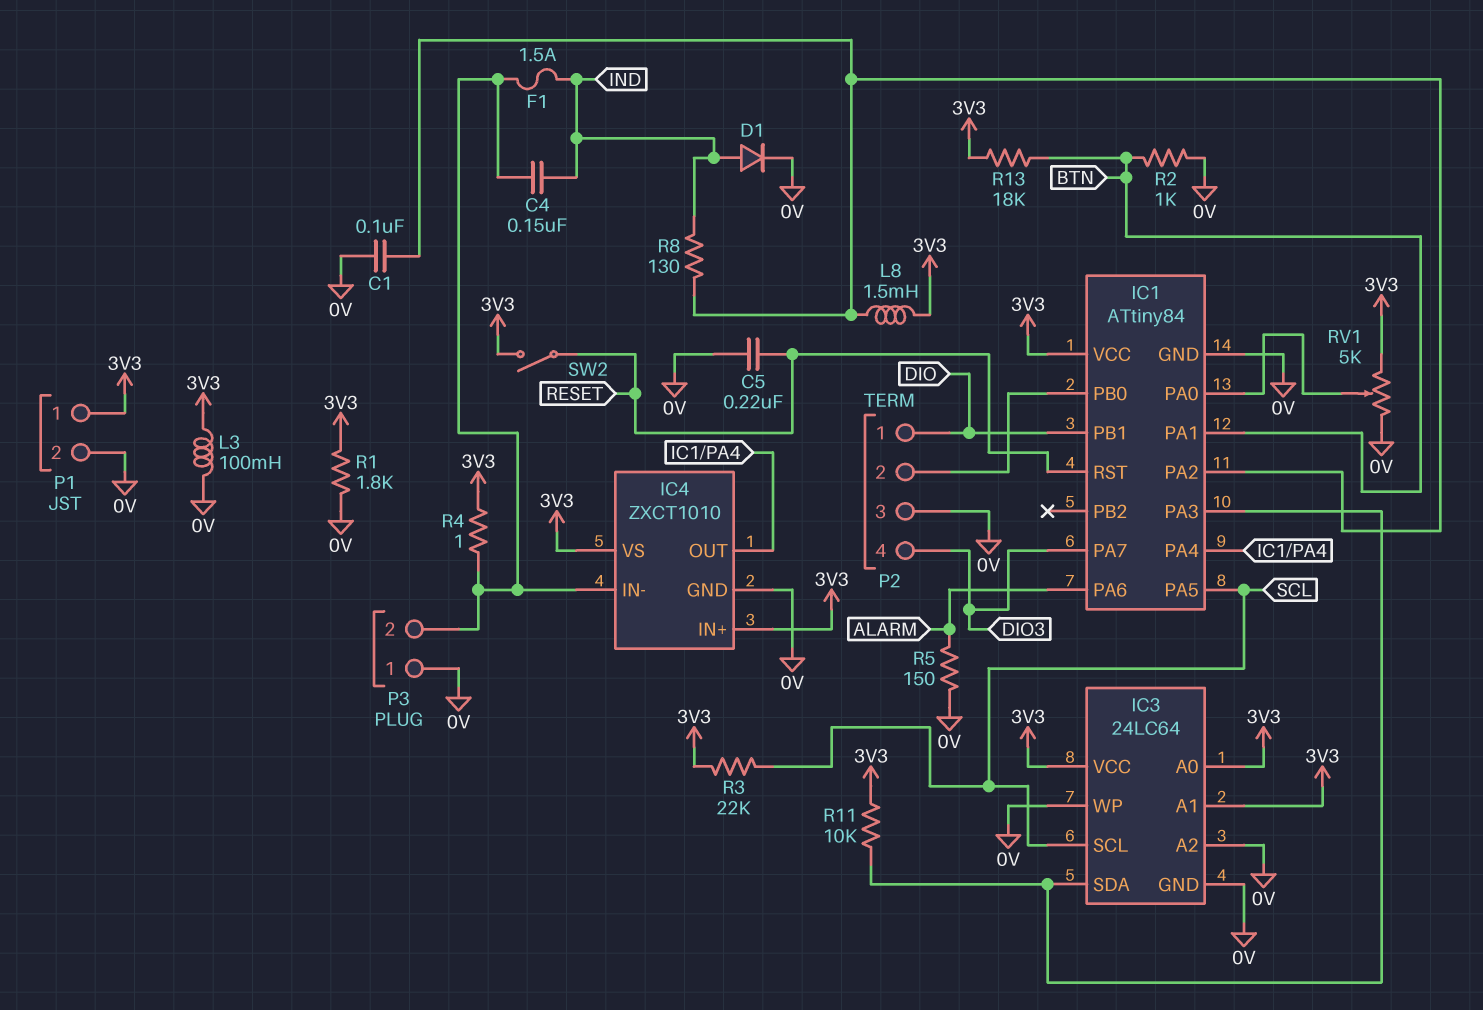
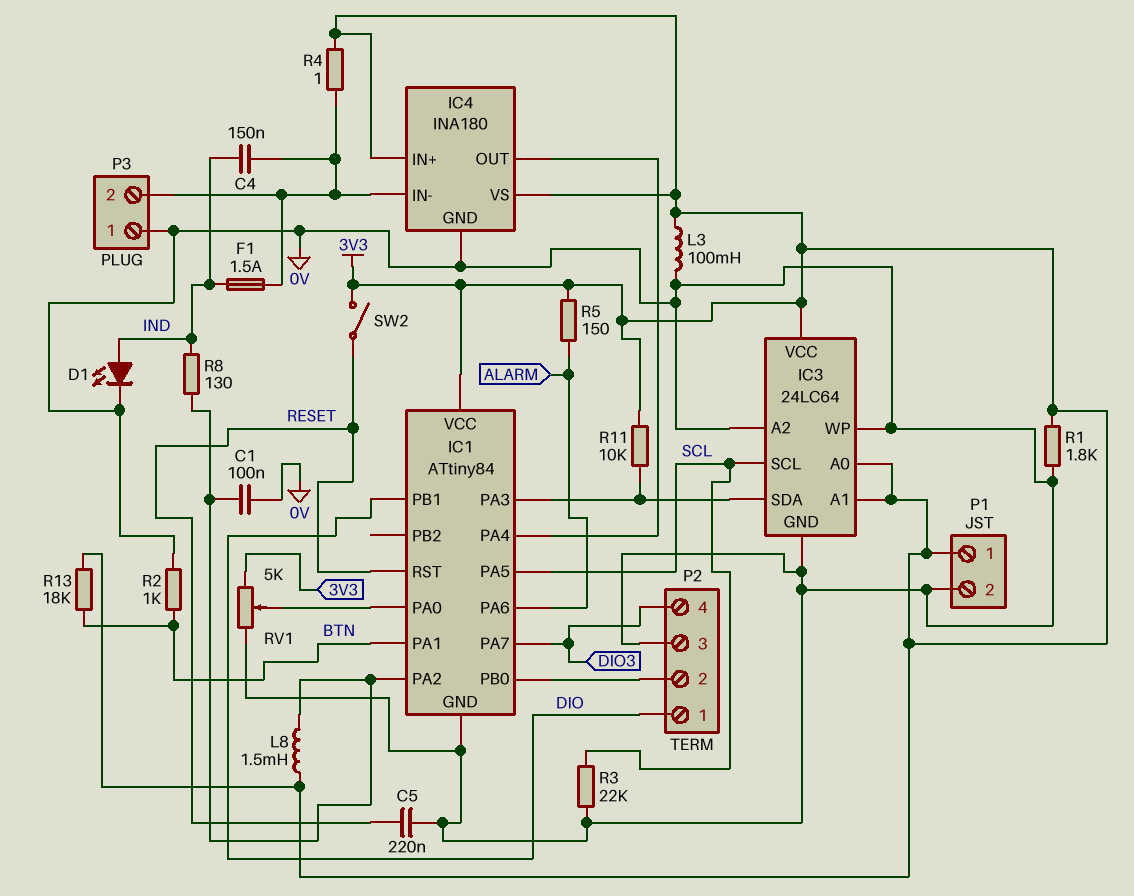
D1: diode (A IND, K 0V) -> LED (A IND, K 0V)
IC4: ZXCT1010 -> INA180
R3: 22k (3V3, SCL) -> 22k (0V, SCL)
R5: 150 (0V, ALARM) -> 150 (3V3, ALARM)

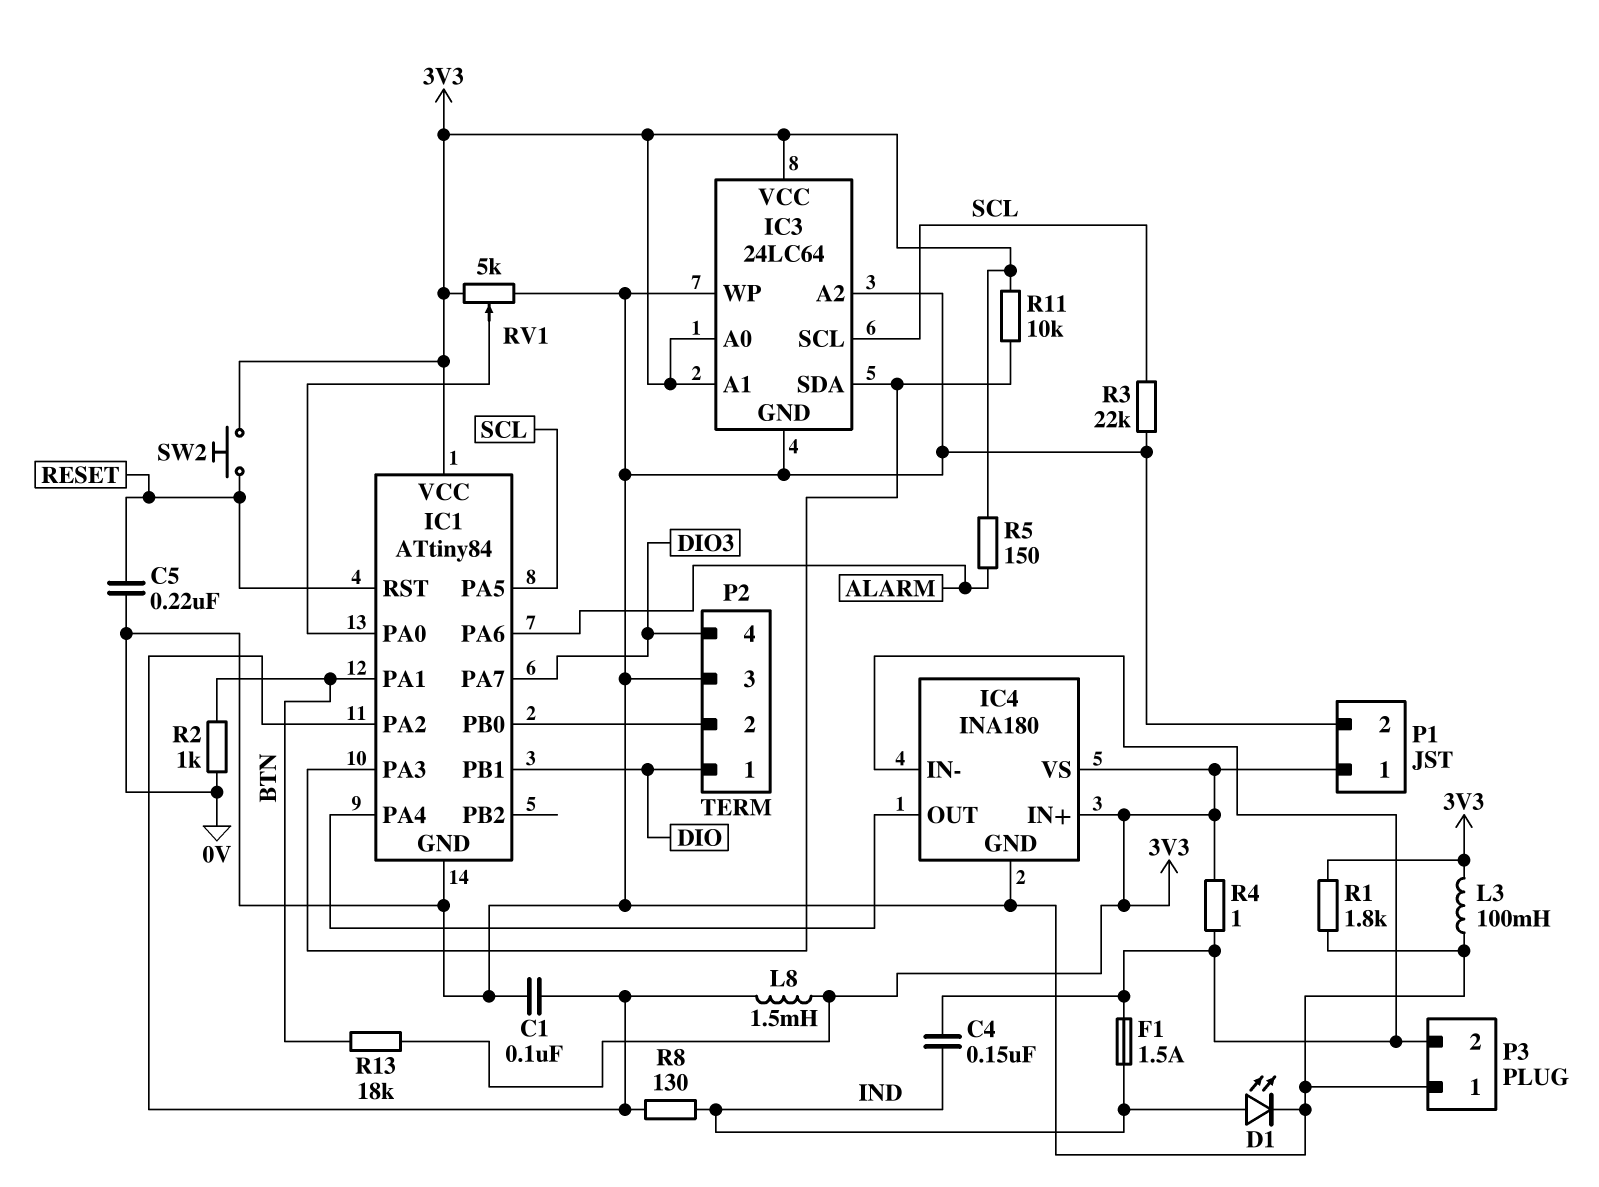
SW2: switch (3V3, RESET) -> button (3V3, RESET)

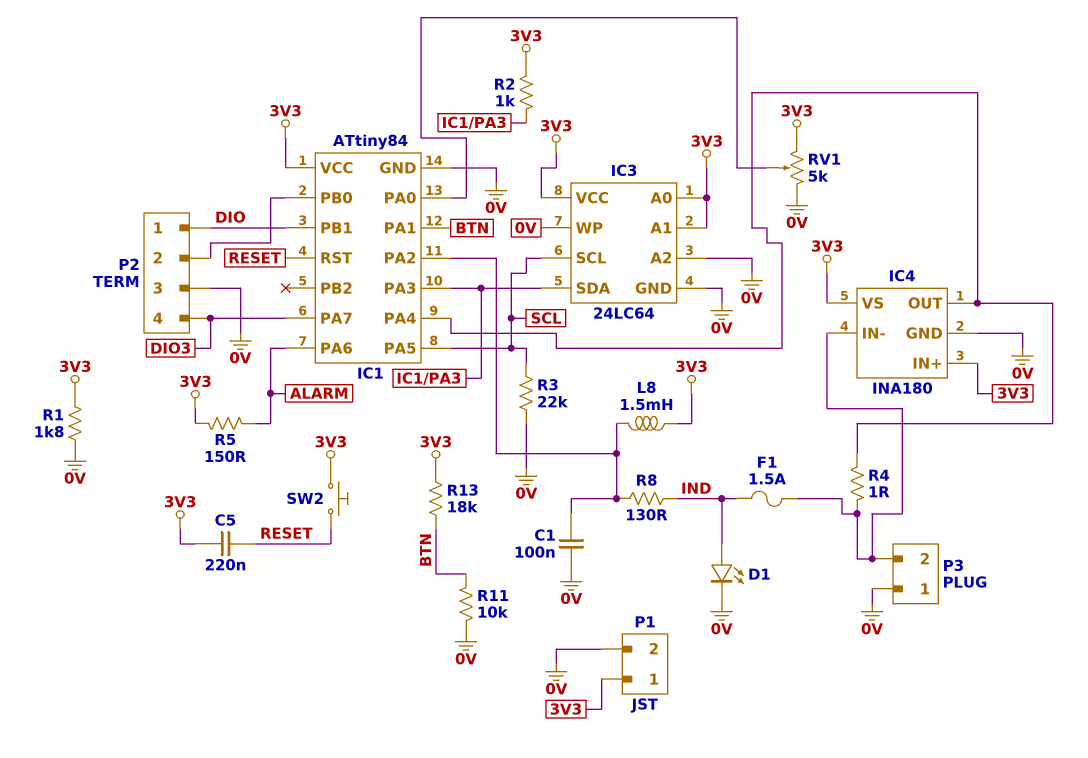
C4: 150nF (IC4/IN-, IND) -> none
C5: 220nF (0V, RESET) -> 220nF (3V3, RESET)
L3: 100mH (0V, 3V3) -> none
R2: 1k (0V, BTN) -> 1k (3V3, IC1/PA3)
R4: 1 (3V3, IC4/IN-) -> 1 (IC1/PA4, IC4/IN-)
R11: 10k (3V3, IC1/PA3) -> 10k (0V, BTN)

